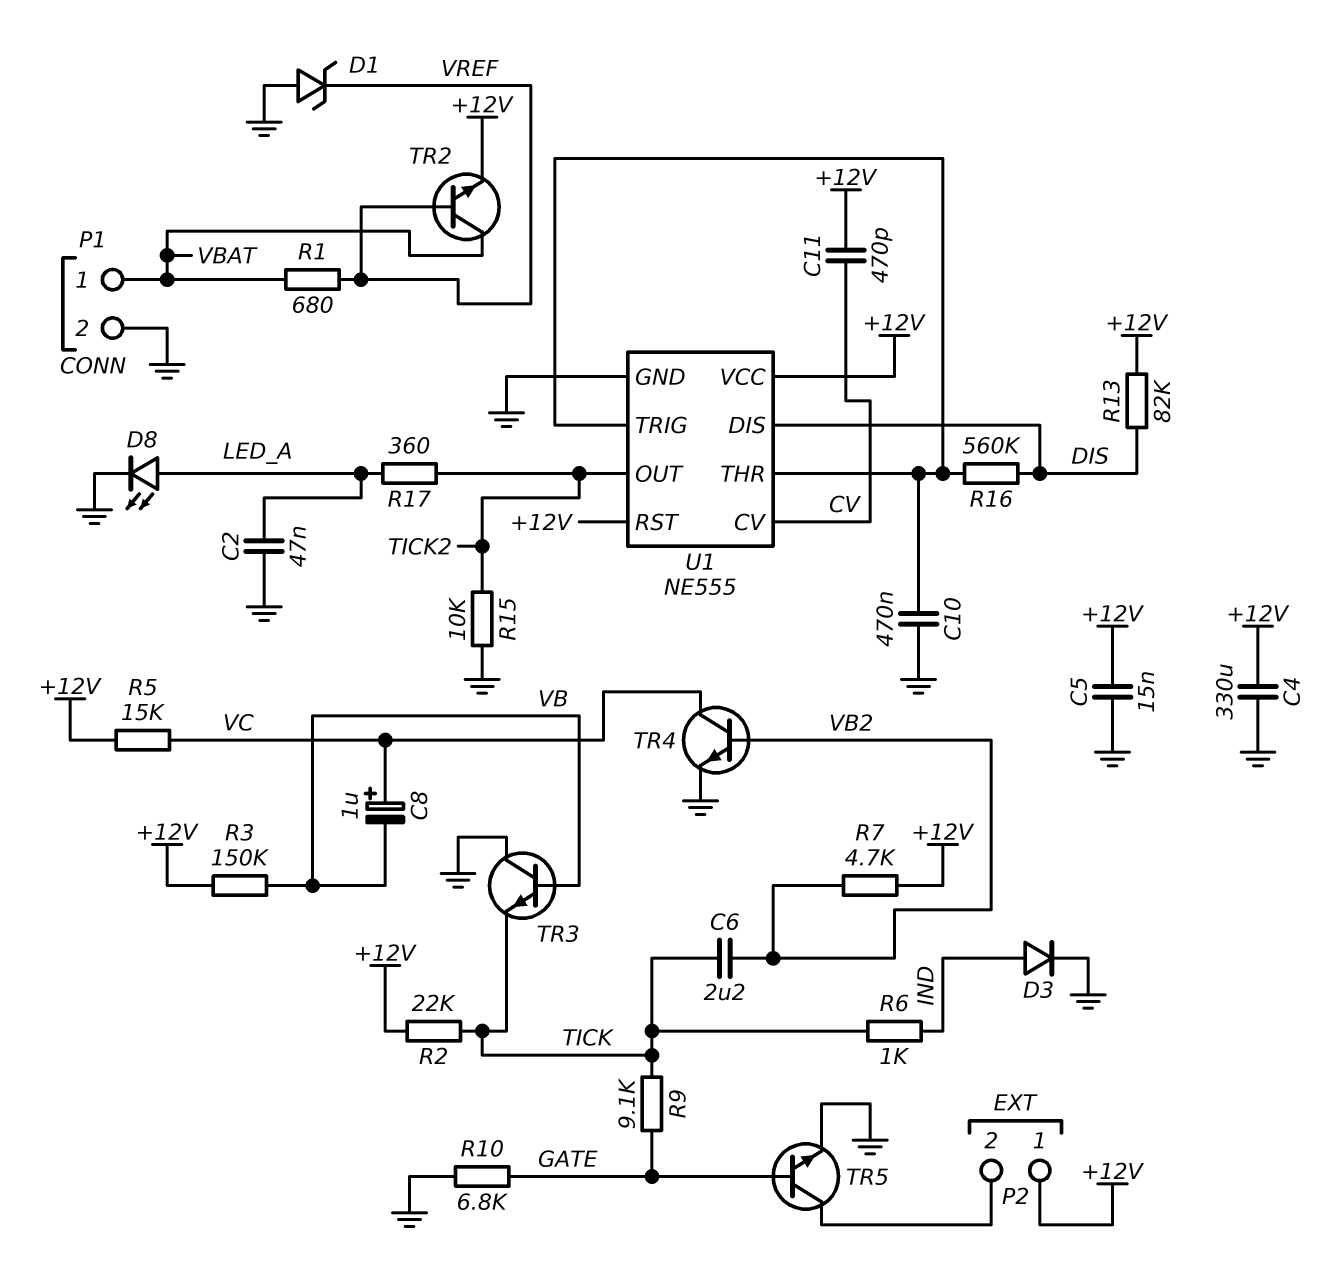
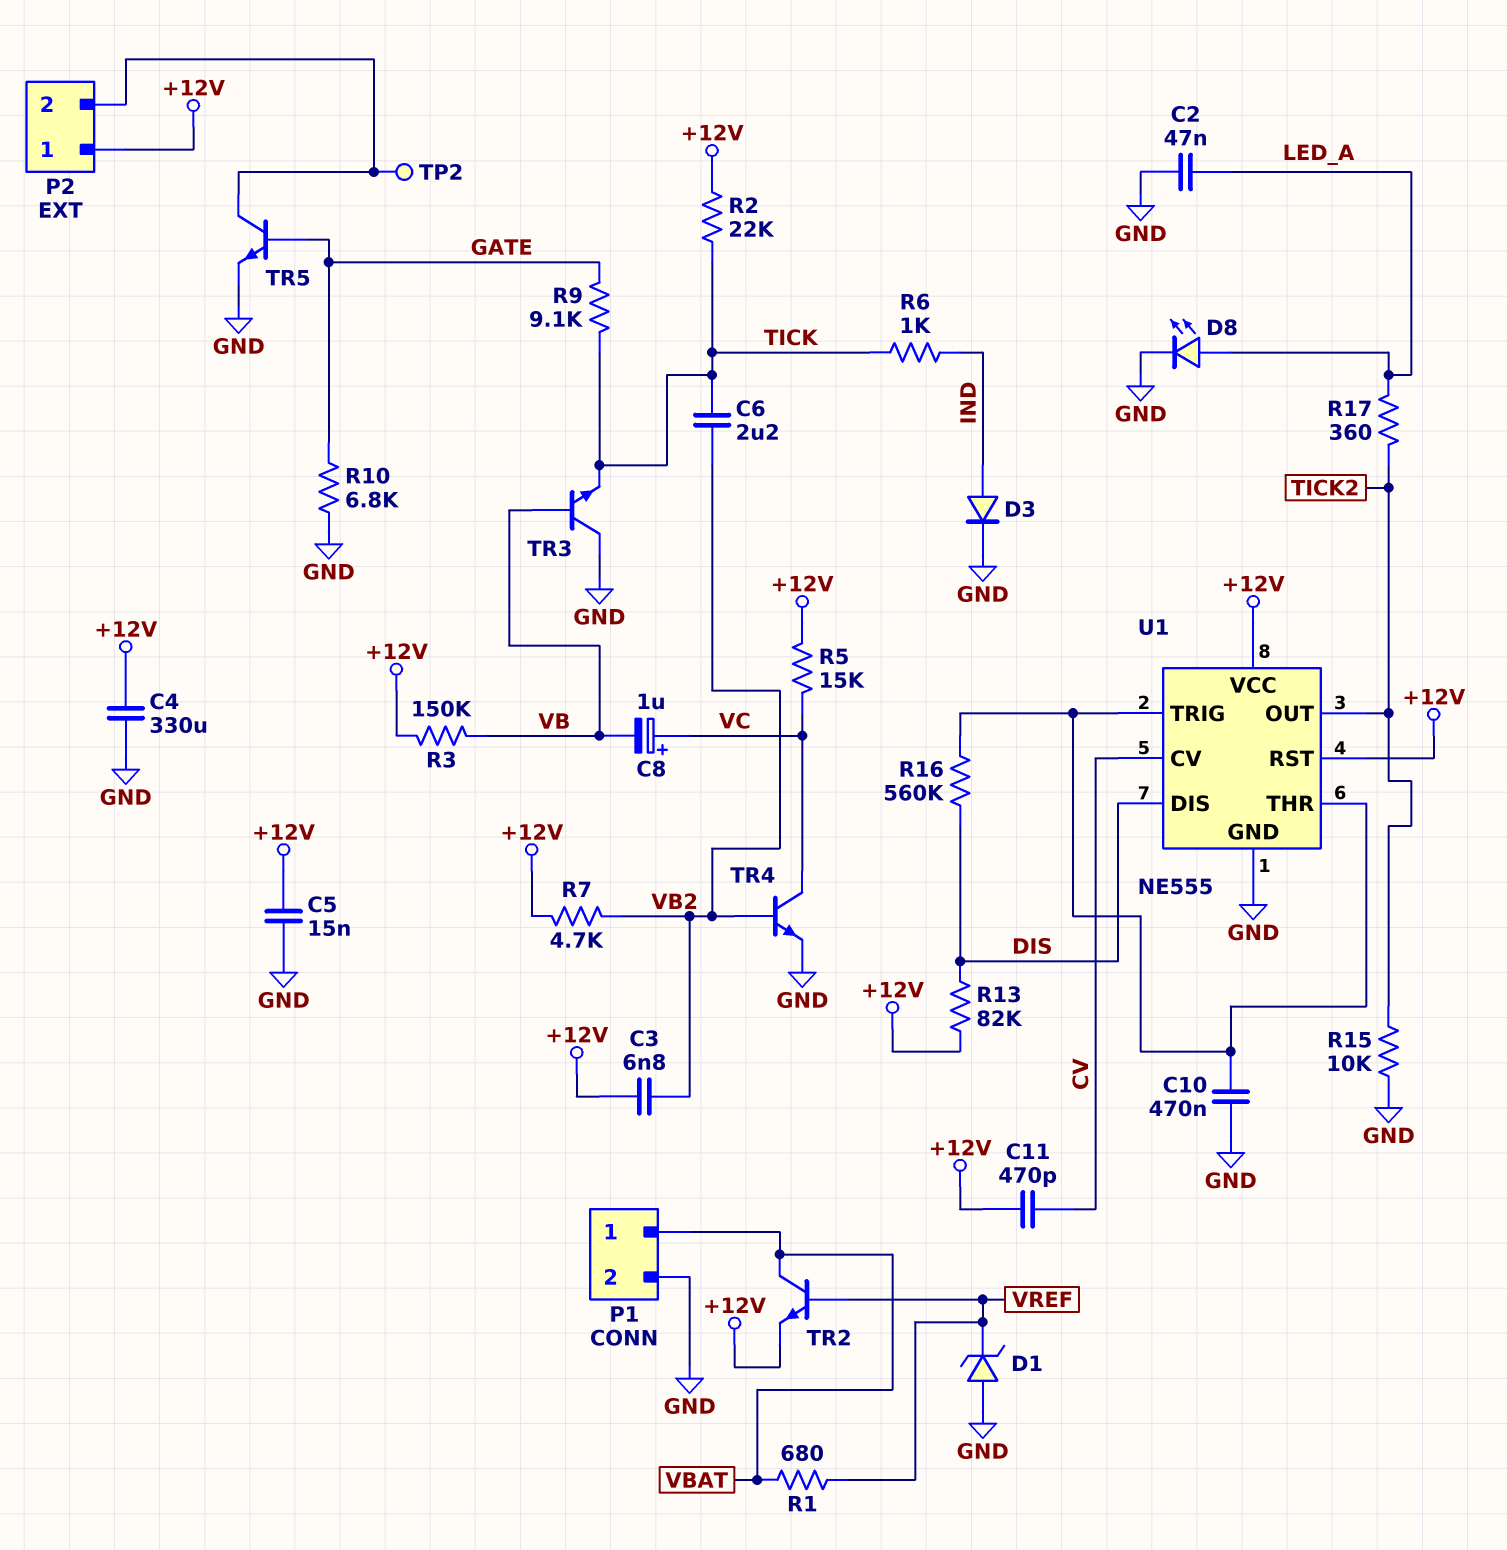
C3: none -> 6.8nF (+12V, VB2)
TP2: none -> test point (P2/2)

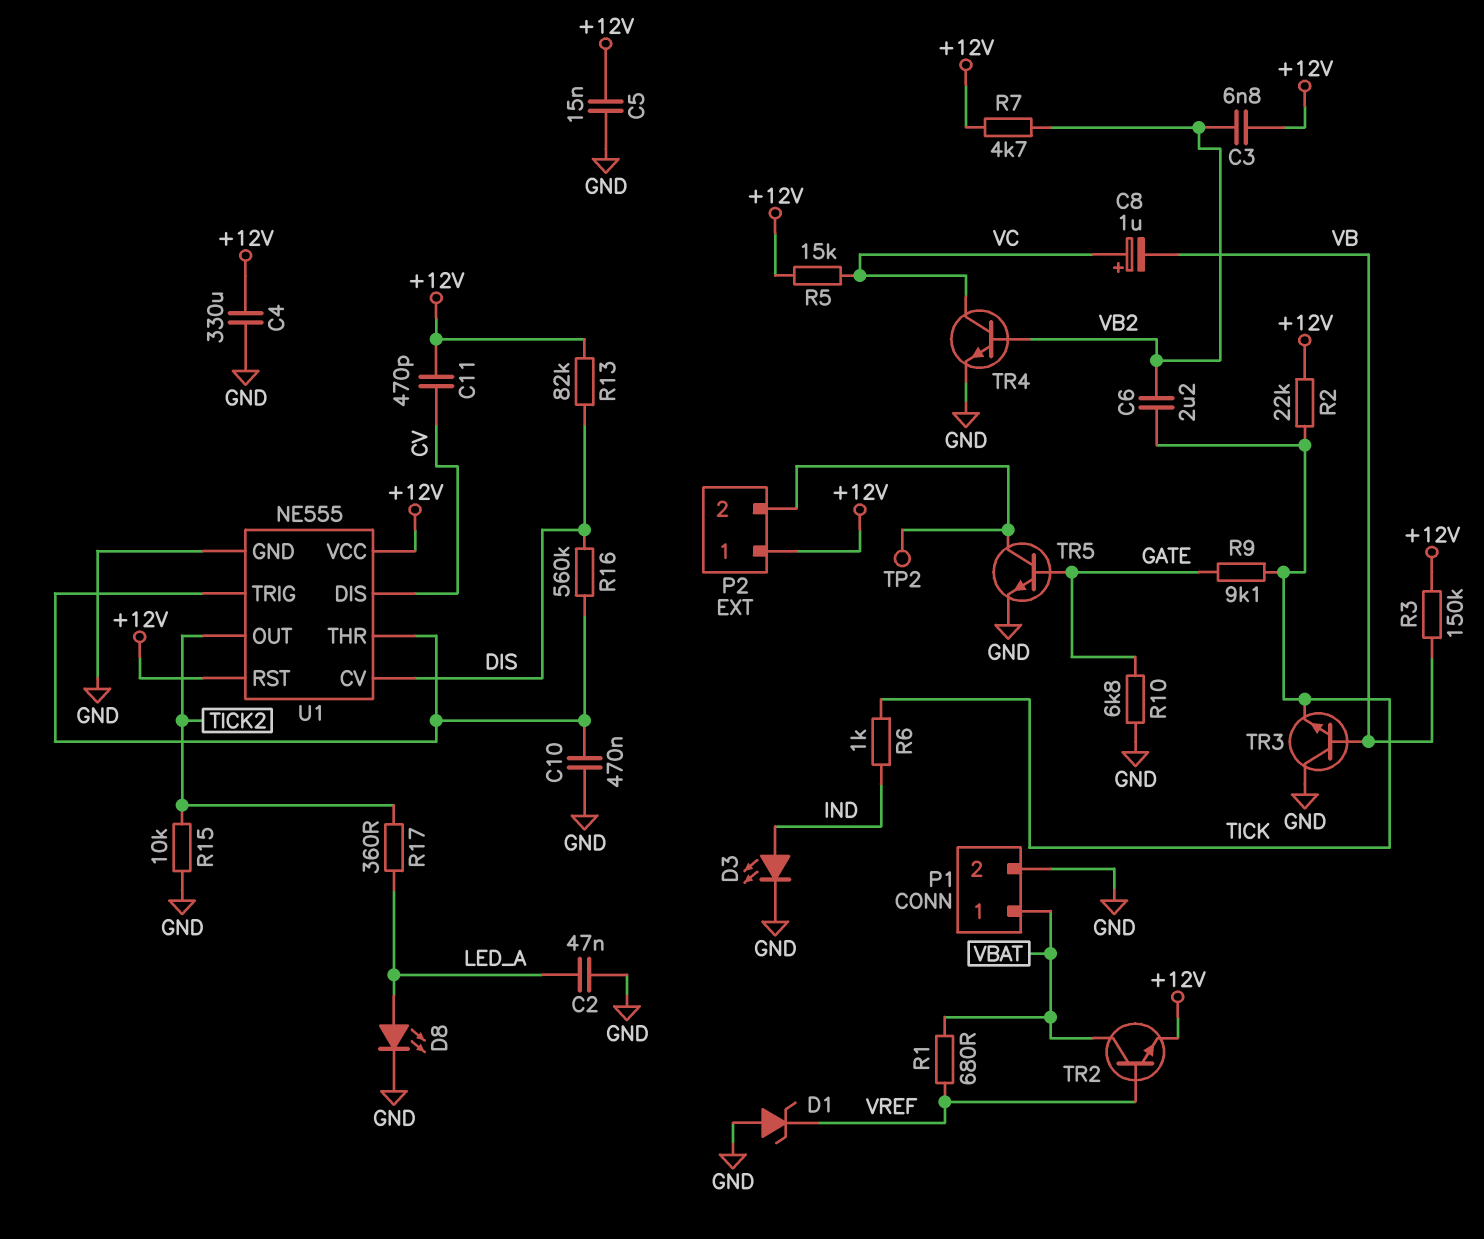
D3: diode (A IND, K GND) -> LED (A IND, K GND)
U1 pin CV: CV -> DIS
U1 pin DIS: DIS -> CV

